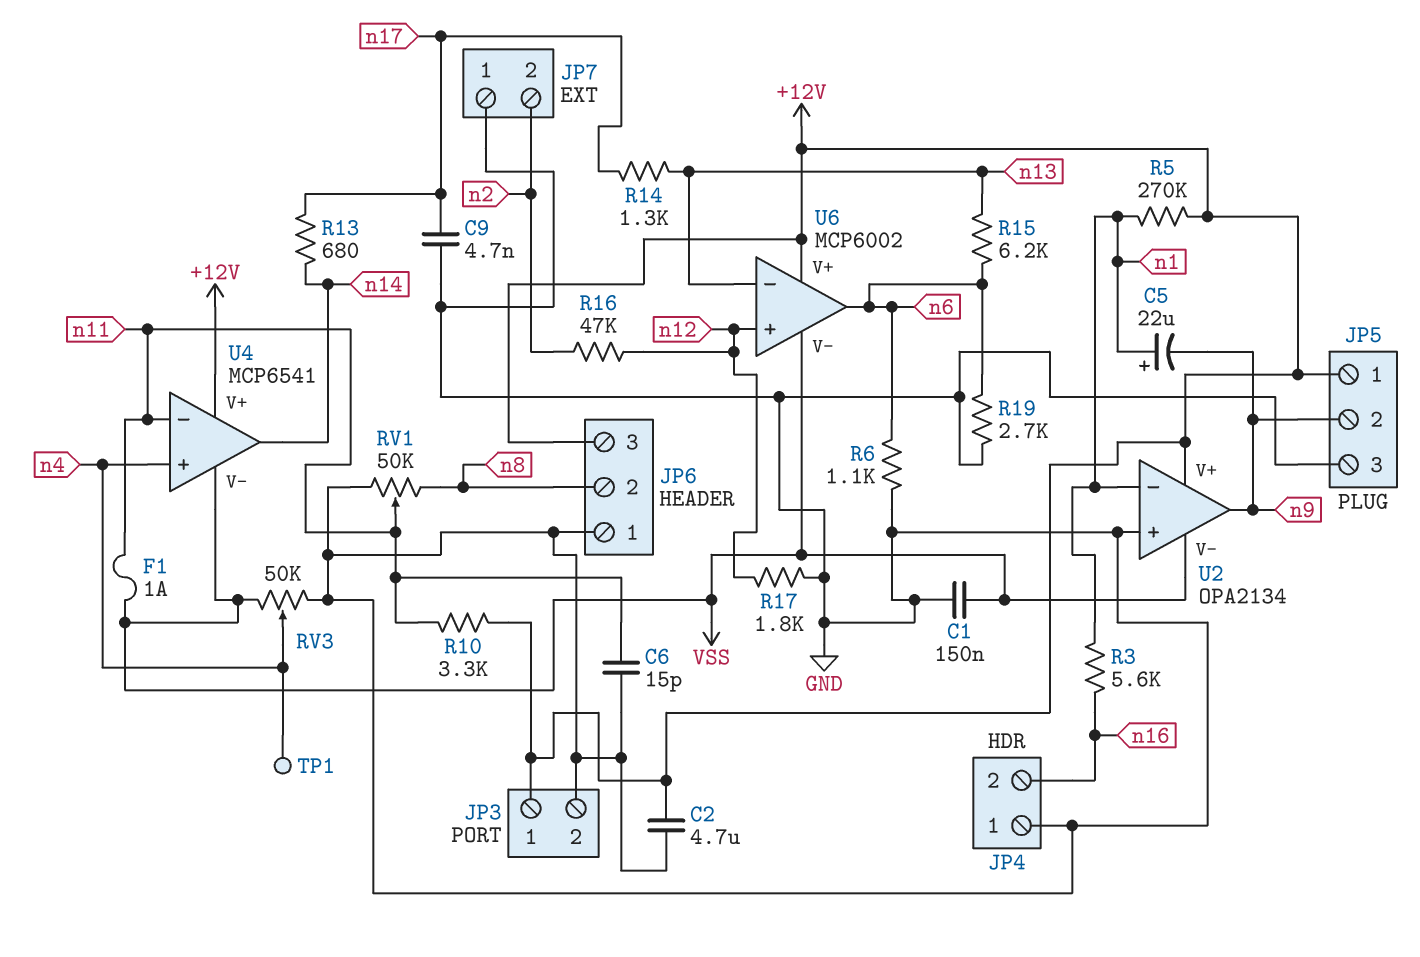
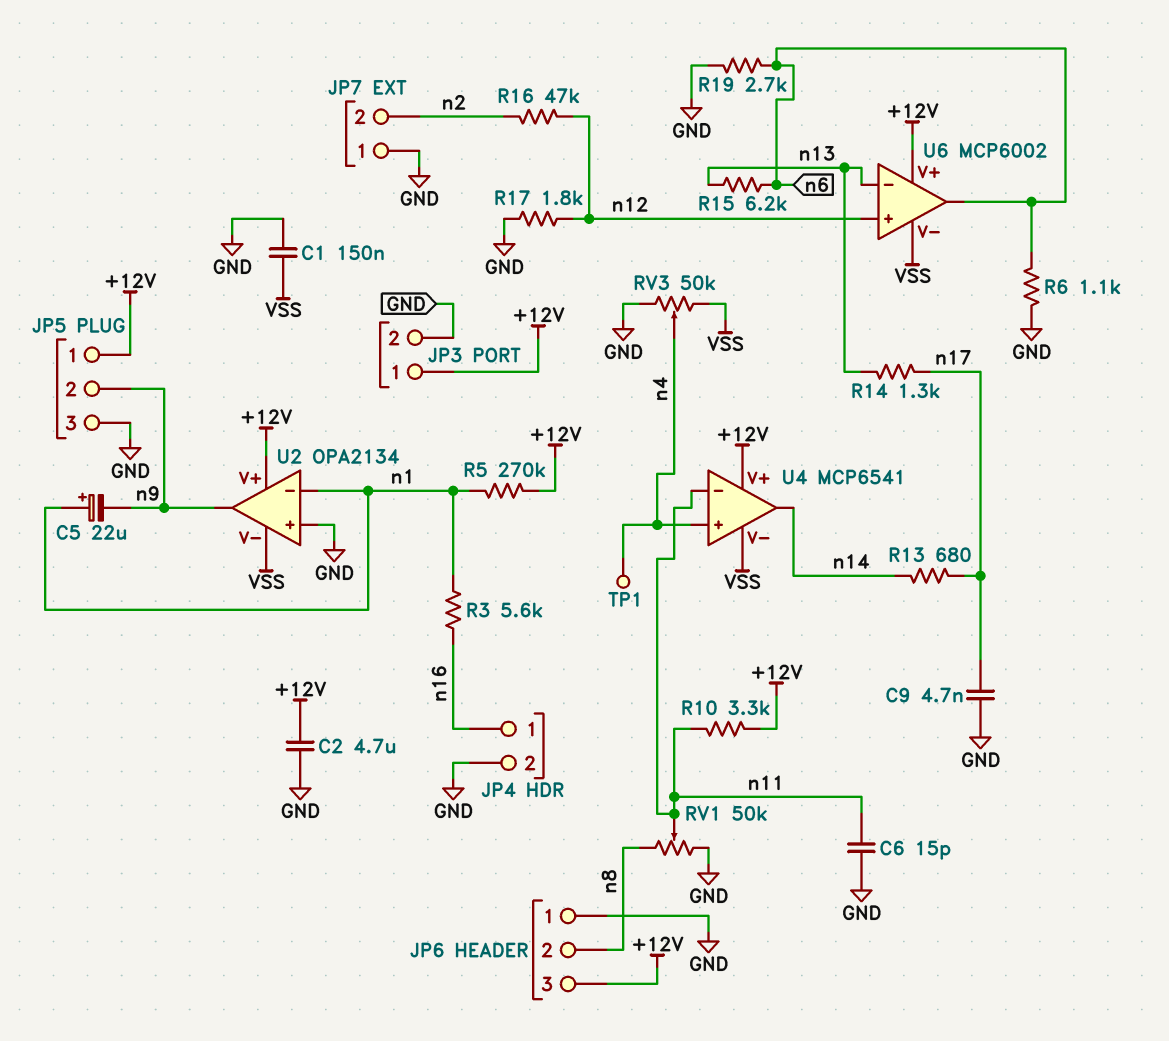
F1: 1A (VSS, n11) -> none
JP4 pin 1: GND -> n16
JP4 pin 2: n16 -> GND

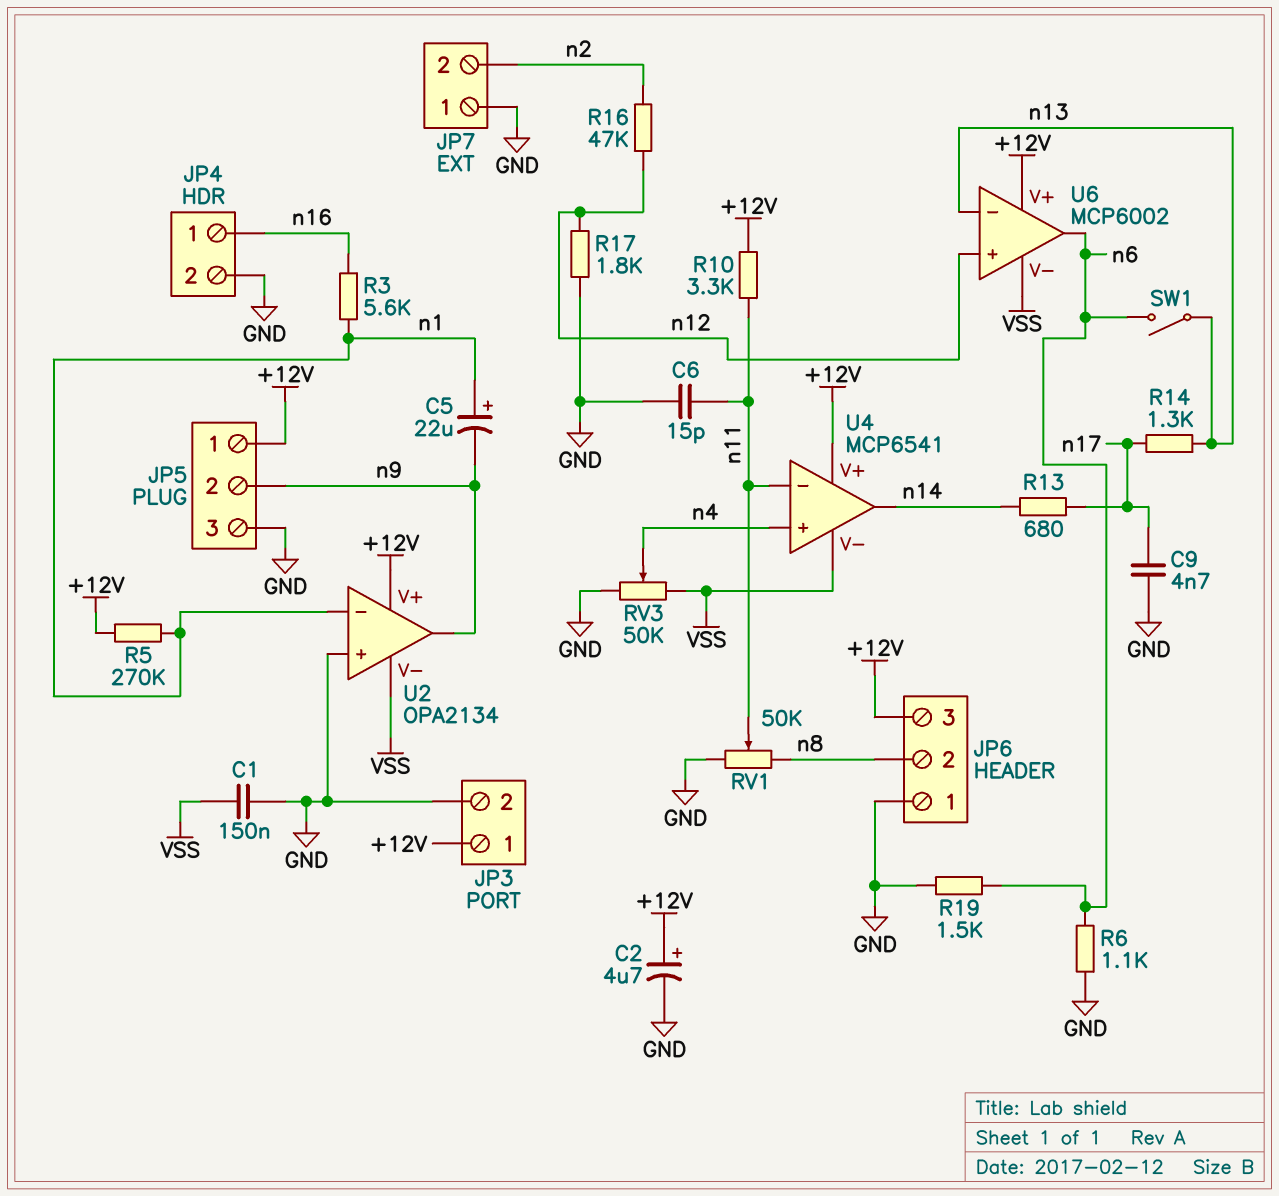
C2: 4.7uF (+12V, GND) -> 4.7uF (plus +12V, minus GND)
R15: 6.2k (n6, n13) -> none
R19: 2.7k (GND, n6) -> 1.5k (GND, n6)
SW1: none -> switch (n6, n13)
TP1: test point (n4) -> none

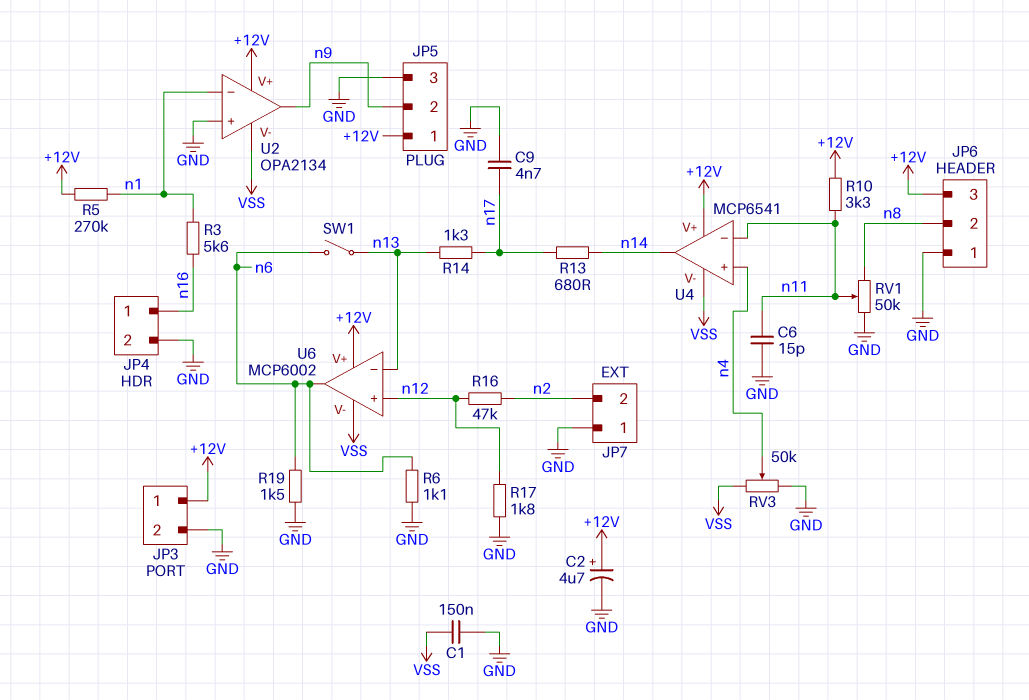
C5: 22uF (plus n1, minus n9) -> none

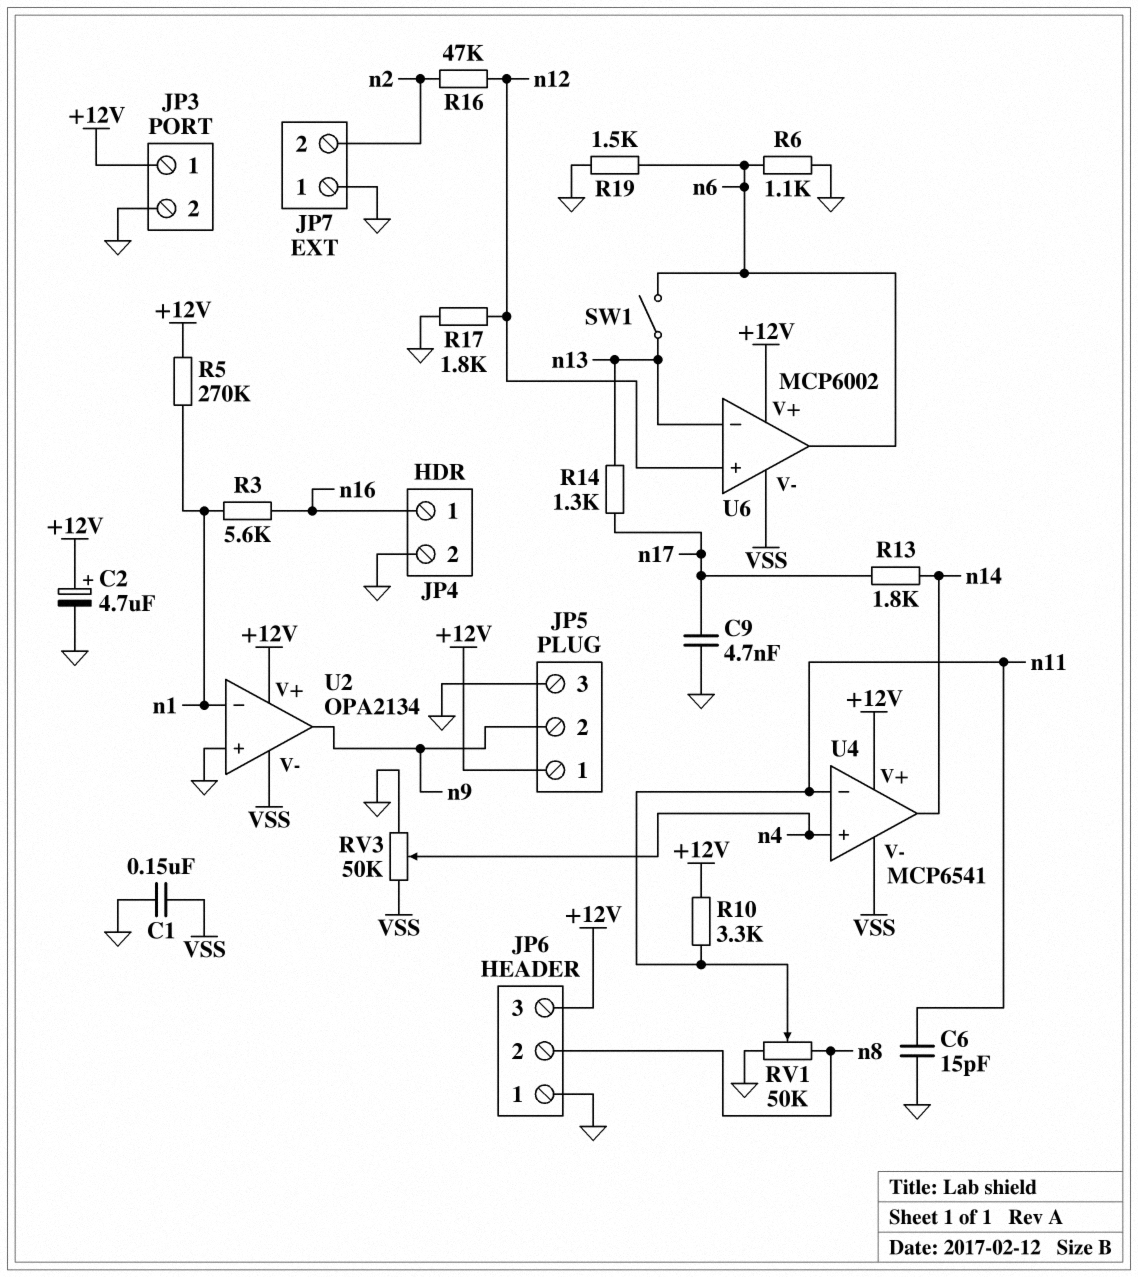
R13: 680 (n14, n17) -> 1.8k (n14, n17)

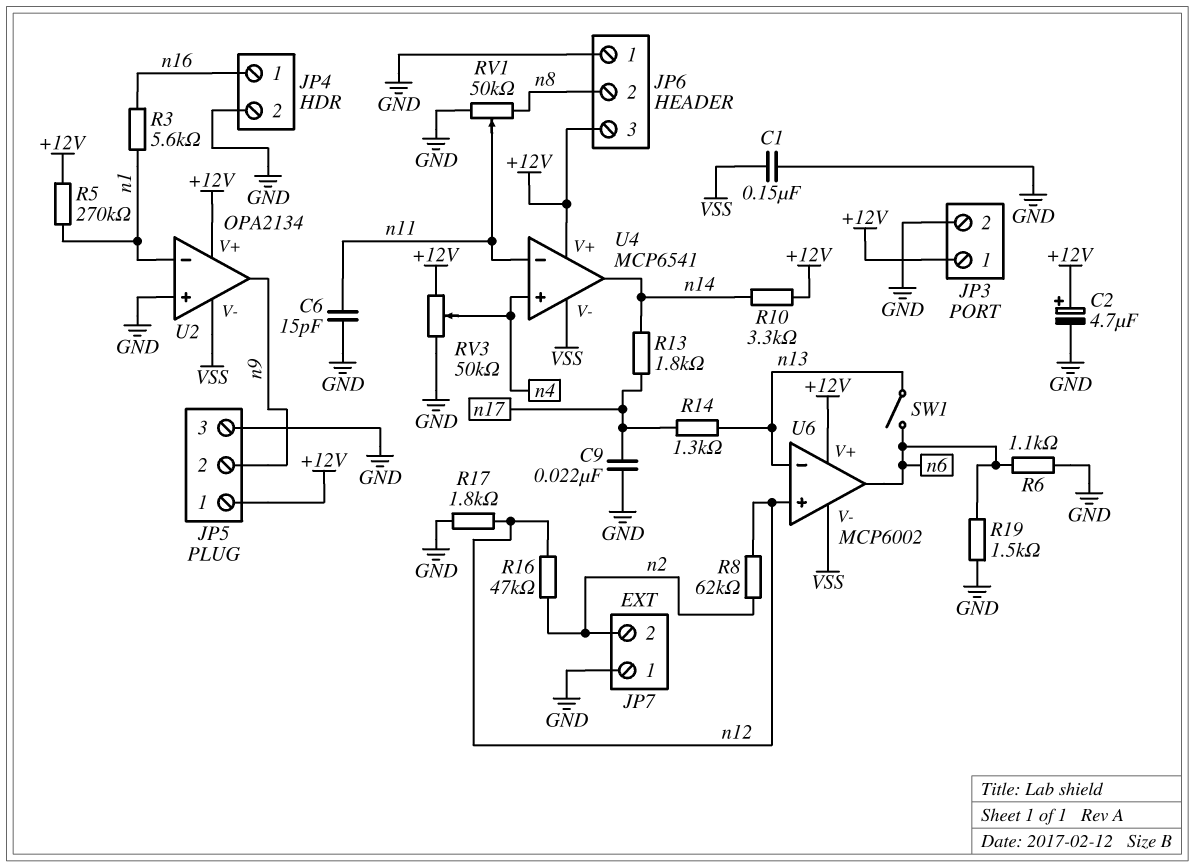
C9: 4.7nF (GND, n17) -> 22nF (GND, n17)
R8: none -> 62k (n2, n12)
R10: 3.3k (+12V, n11) -> 3.3k (+12V, n14)
RV3: 50k (GND, VSS, wiper n4) -> 50k (+12V, GND, wiper n4)

